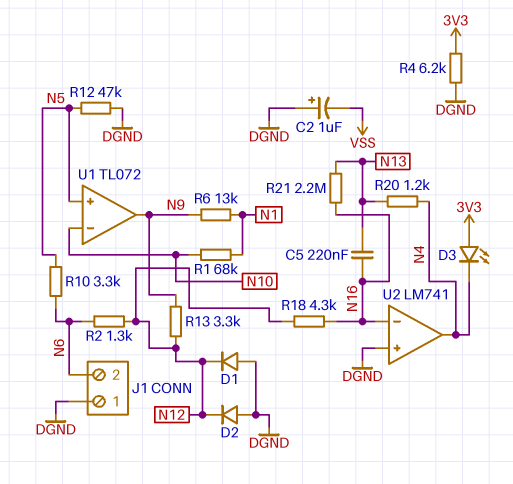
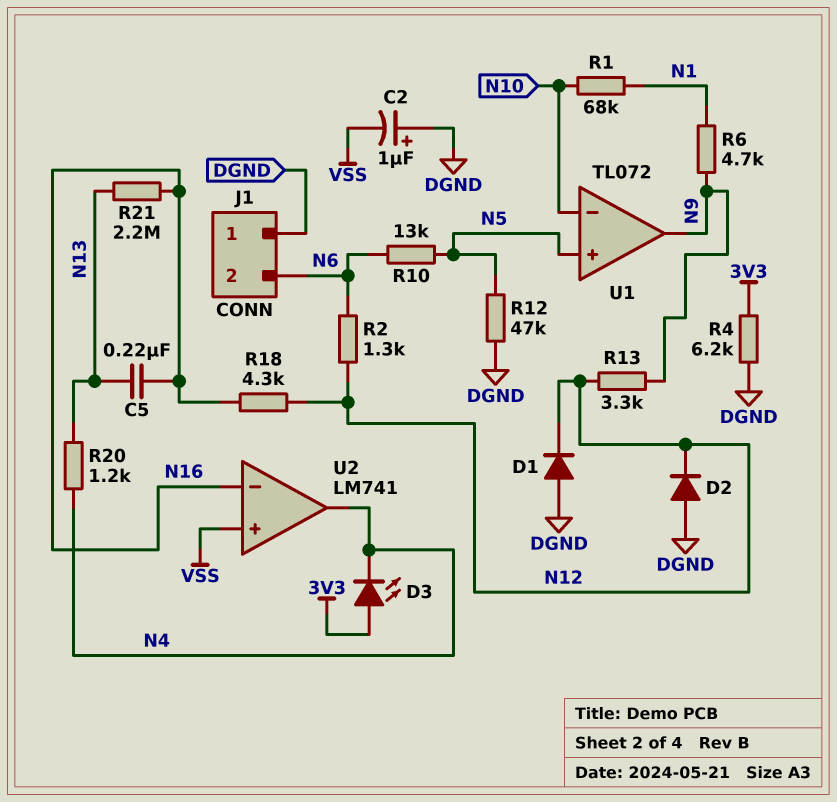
R6: 13k (N1, N9) -> 4.7k (N1, N9)
R10: 3.3k (N5, N6) -> 13k (N5, N6)
U2 pin in+: DGND -> VSS

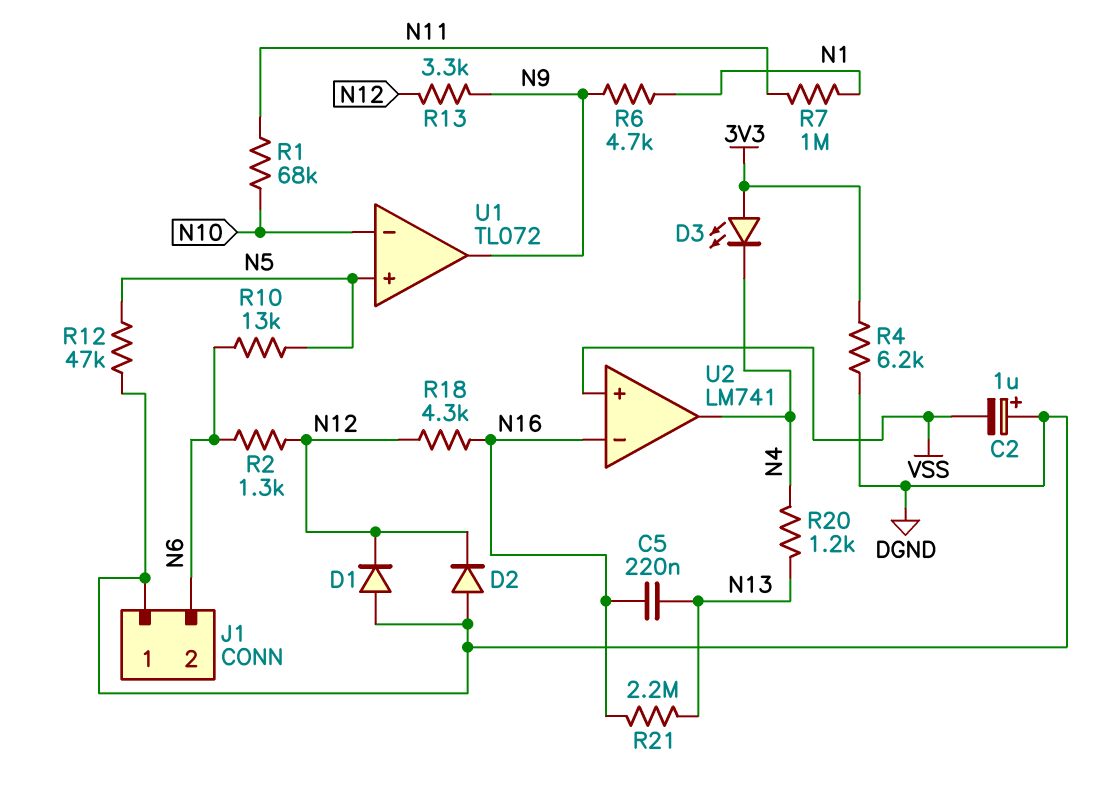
R1: 68k (N1, N10) -> 68k (N10, N11)
R7: none -> 1M (N1, N11)

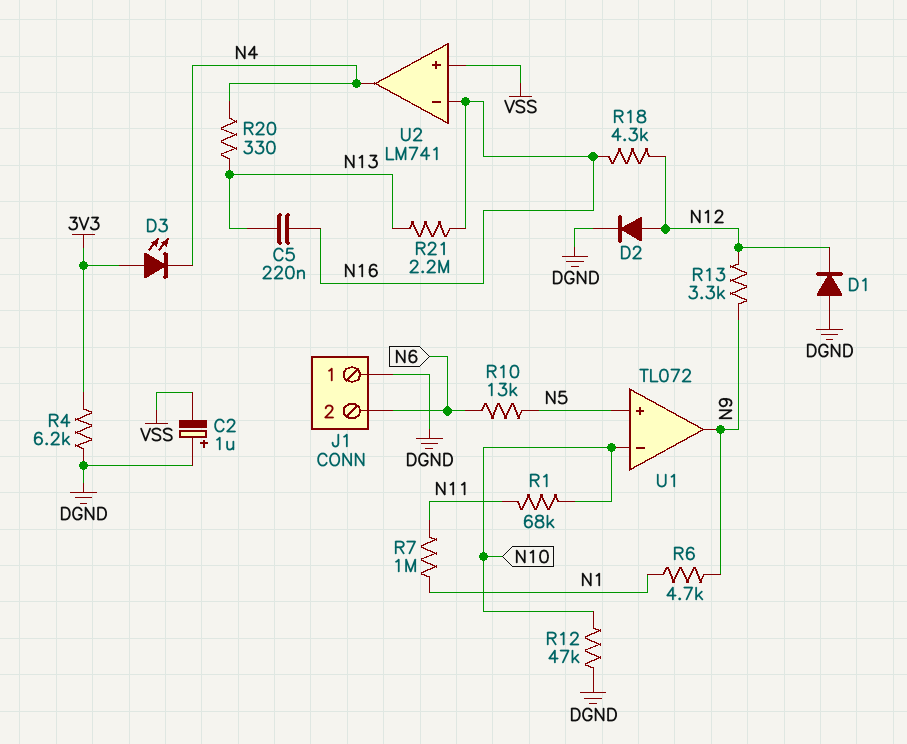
D2: diode (A DGND, K N12) -> diode (A N12, K DGND)
R2: 1.3k (N6, N12) -> none
R12: 47k (DGND, N5) -> 47k (DGND, N10)
R20: 1.2k (N4, N13) -> 330 (N4, N13)

